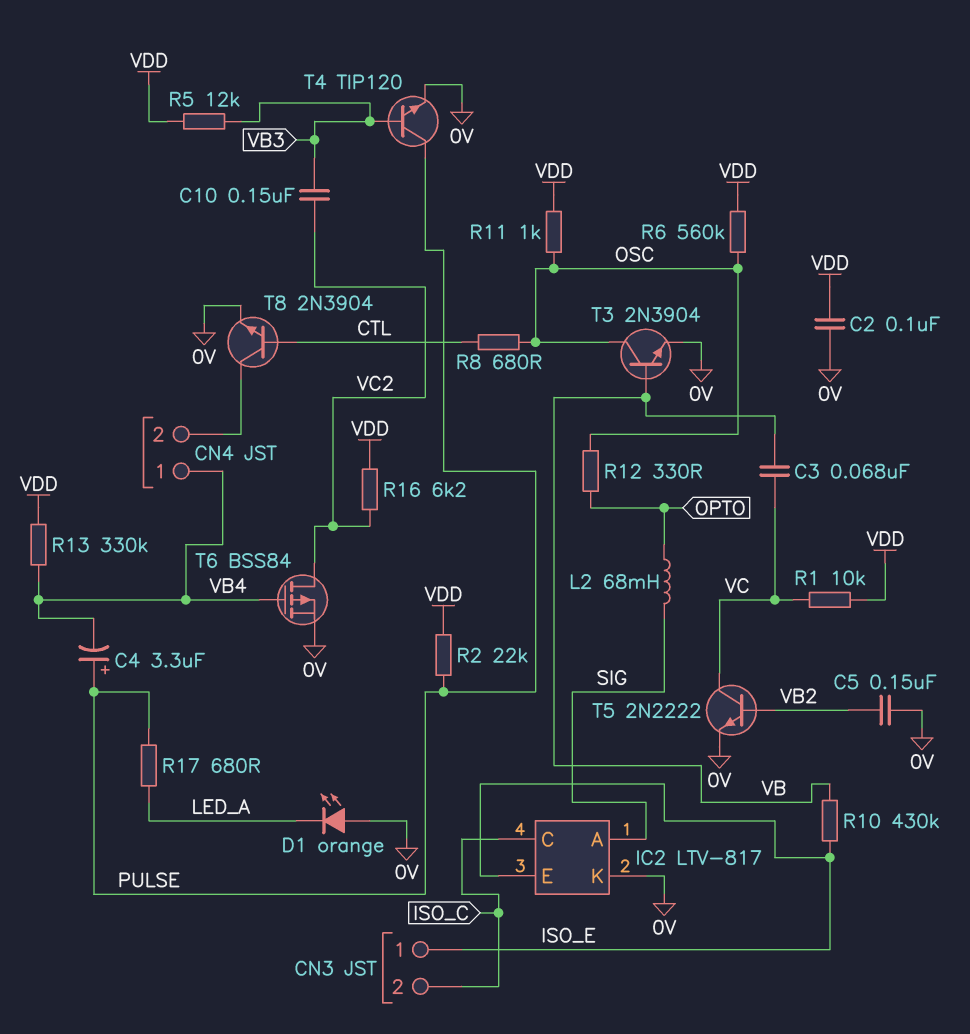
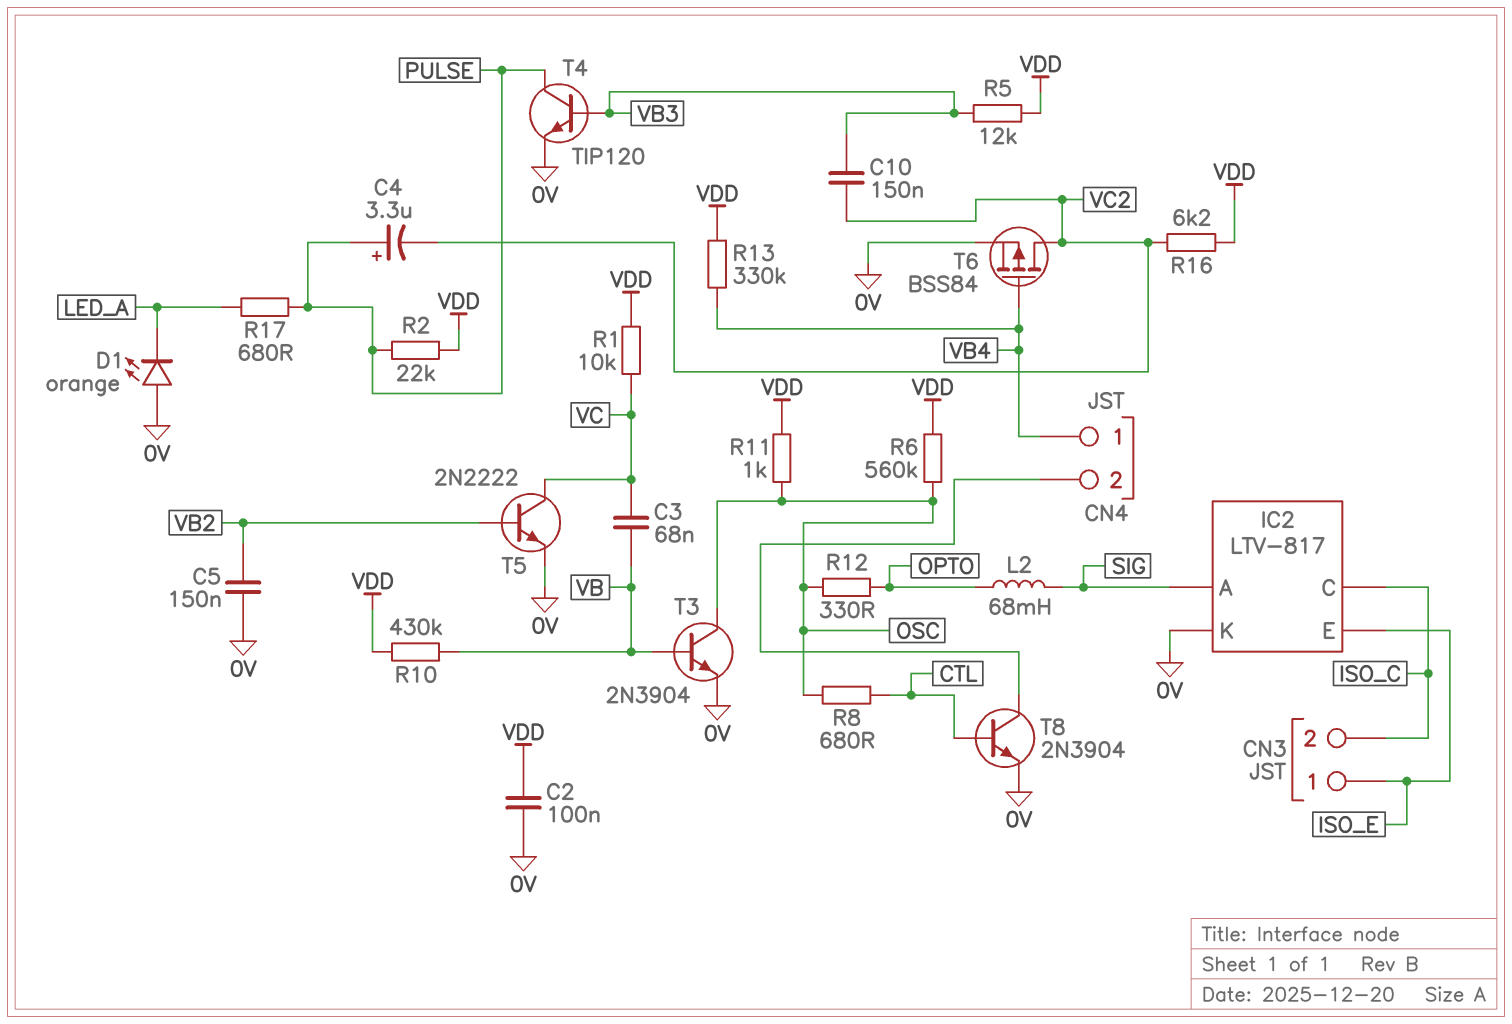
C4: 3.3uF (plus PULSE, minus VB4) -> 3.3uF (plus PULSE, minus VC2)
R10: 430k (ISO_E, VB) -> 430k (VB, VDD)

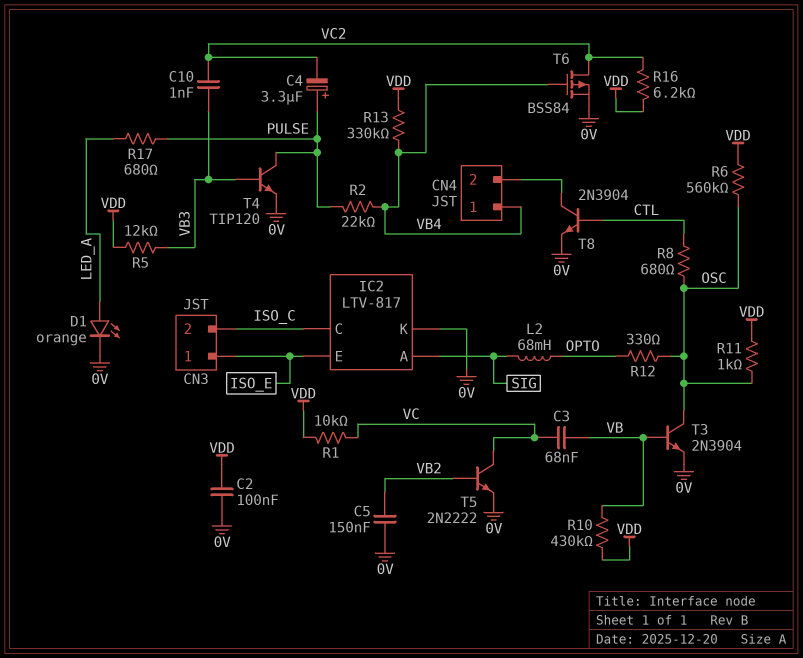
C10: 150nF (VB3, VC2) -> 1nF (VB3, VC2)
D1: LED orange (A 0V, K LED_A) -> LED orange (A LED_A, K 0V)
R2: 22k (PULSE, VDD) -> 22k (PULSE, VB4)

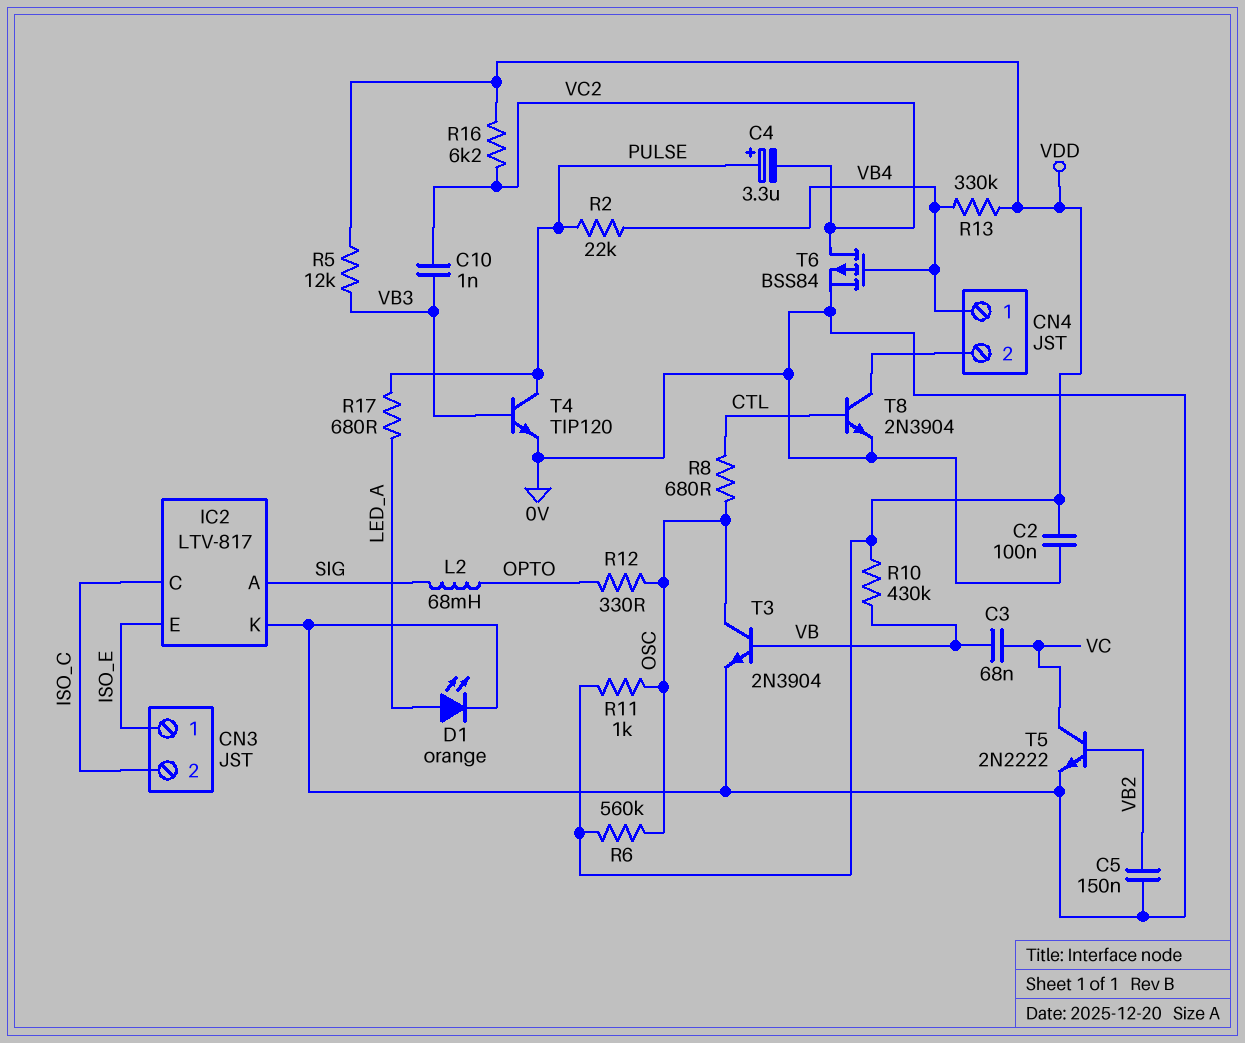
R1: 10k (VC, VDD) -> none

